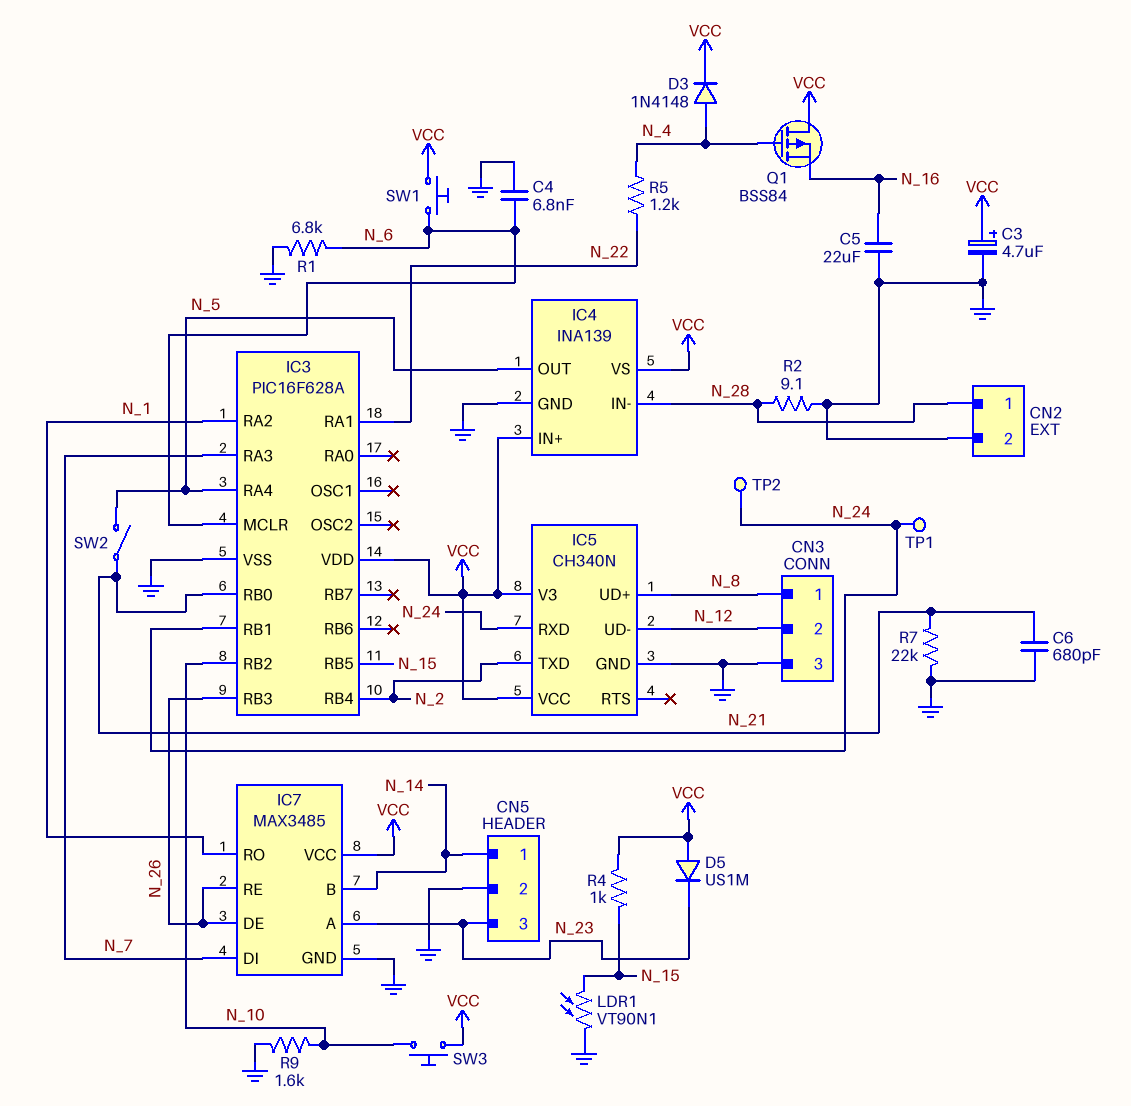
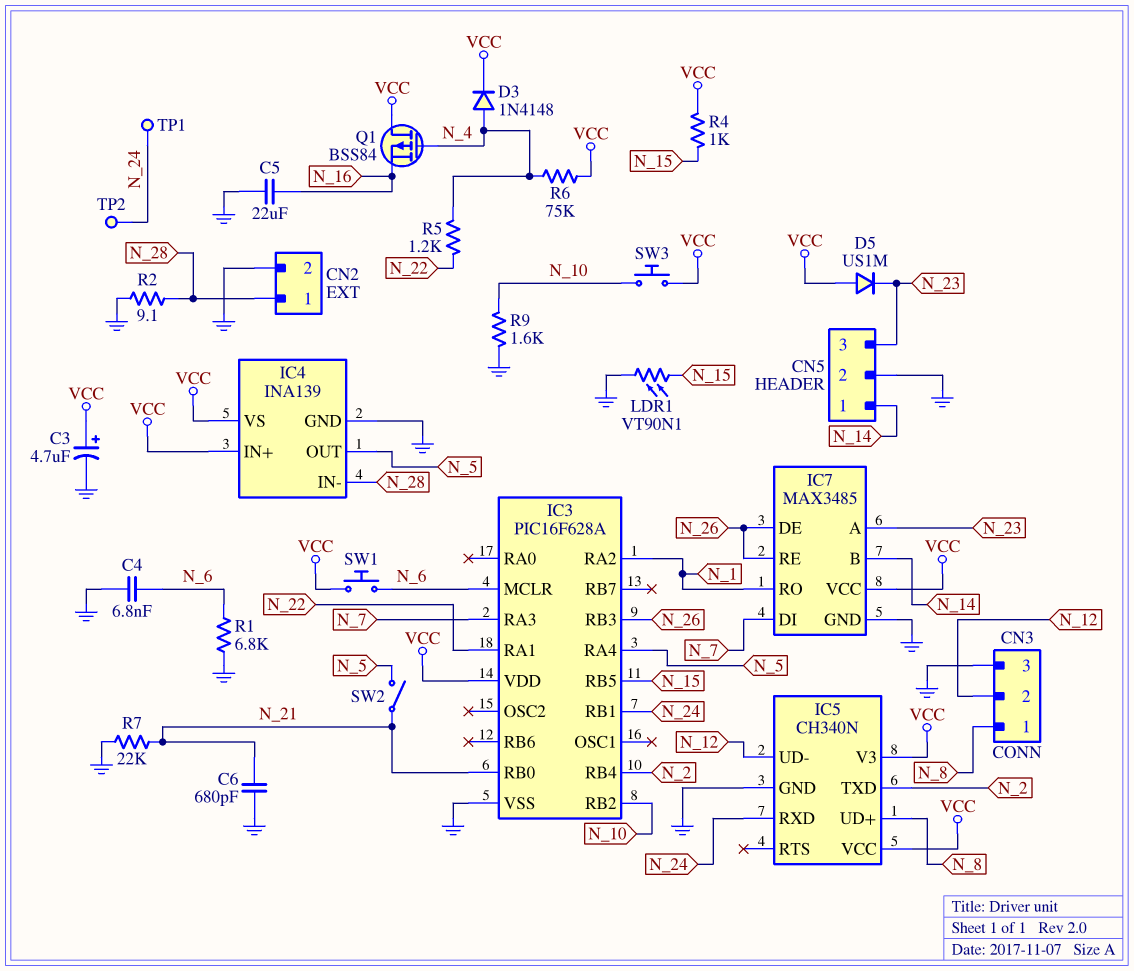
R6: none -> 75k (N_4, VCC)

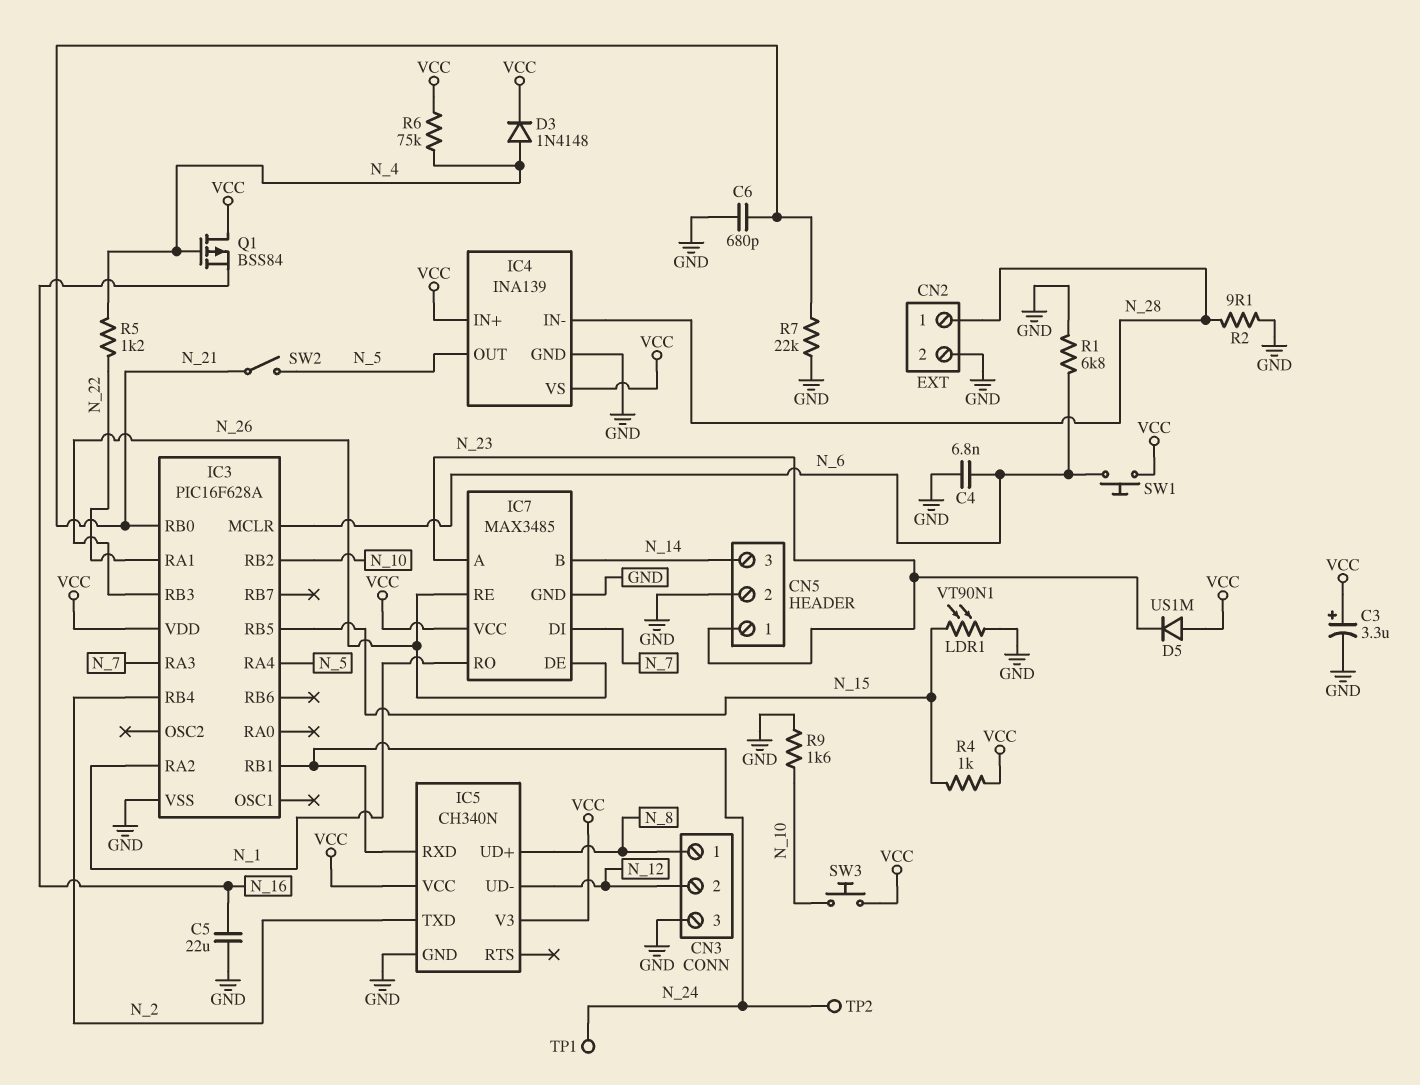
C3: 4.7uF (plus VCC, minus GND) -> 3.3uF (plus VCC, minus GND)
CN5 pin 1: N_14 -> N_23
CN5 pin 3: N_23 -> N_14

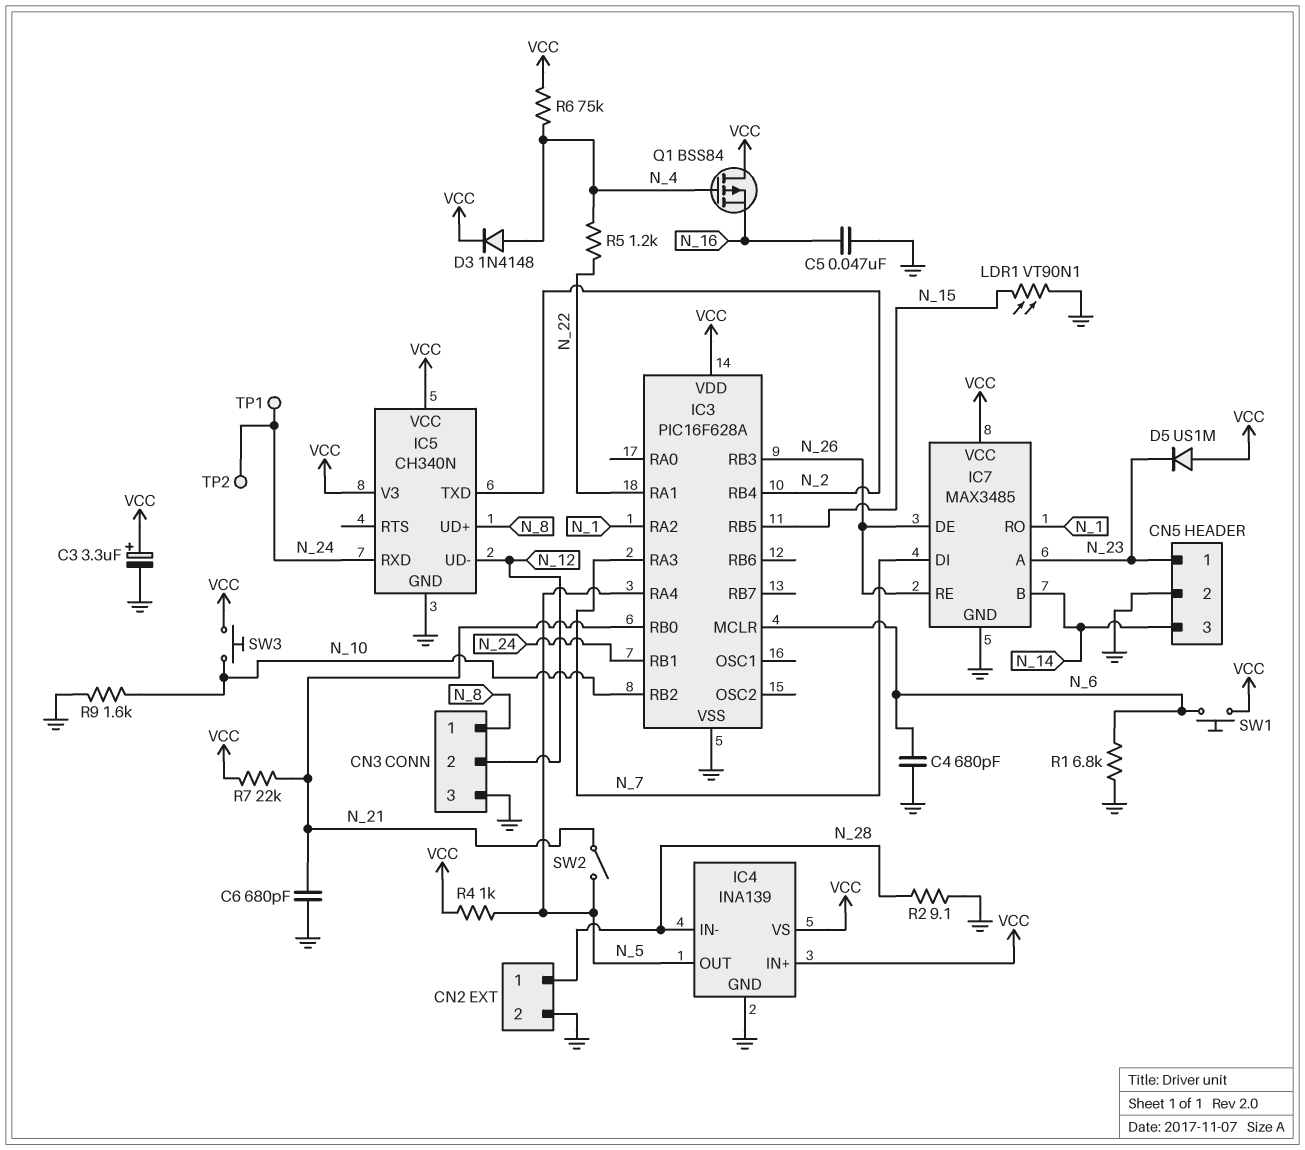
C4: 6.8nF (GND, N_6) -> 680pF (GND, N_6)
C5: 22uF (GND, N_16) -> 47nF (GND, N_16)
R4: 1k (N_15, VCC) -> 1k (N_5, VCC)
R7: 22k (GND, N_21) -> 22k (N_21, VCC)

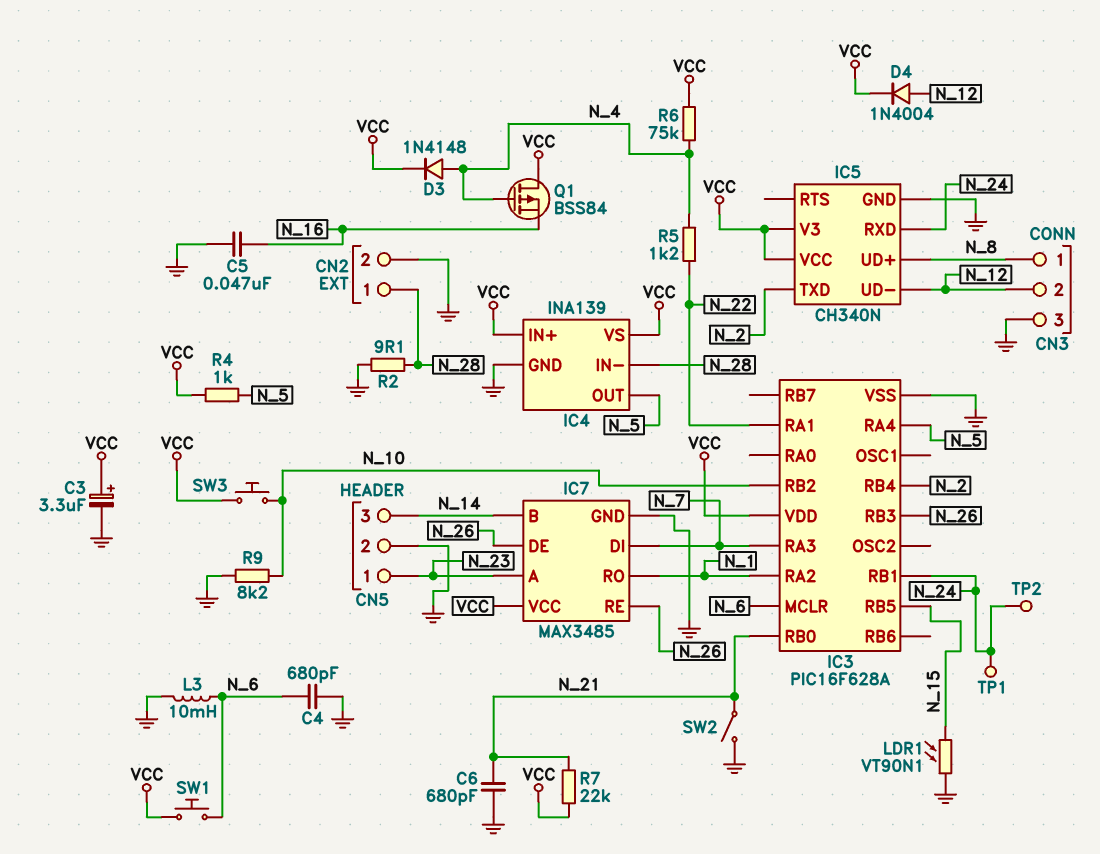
D4: none -> diode 1N4004 (A N_12, K VCC)
D5: diode US1M (A VCC, K N_23) -> none
L3: none -> 10mH (GND, N_6)
R1: 6.8k (GND, N_6) -> none
R9: 1.6k (GND, N_10) -> 8.2k (GND, N_10)
SW2: switch (N_5, N_21) -> switch (GND, N_21)

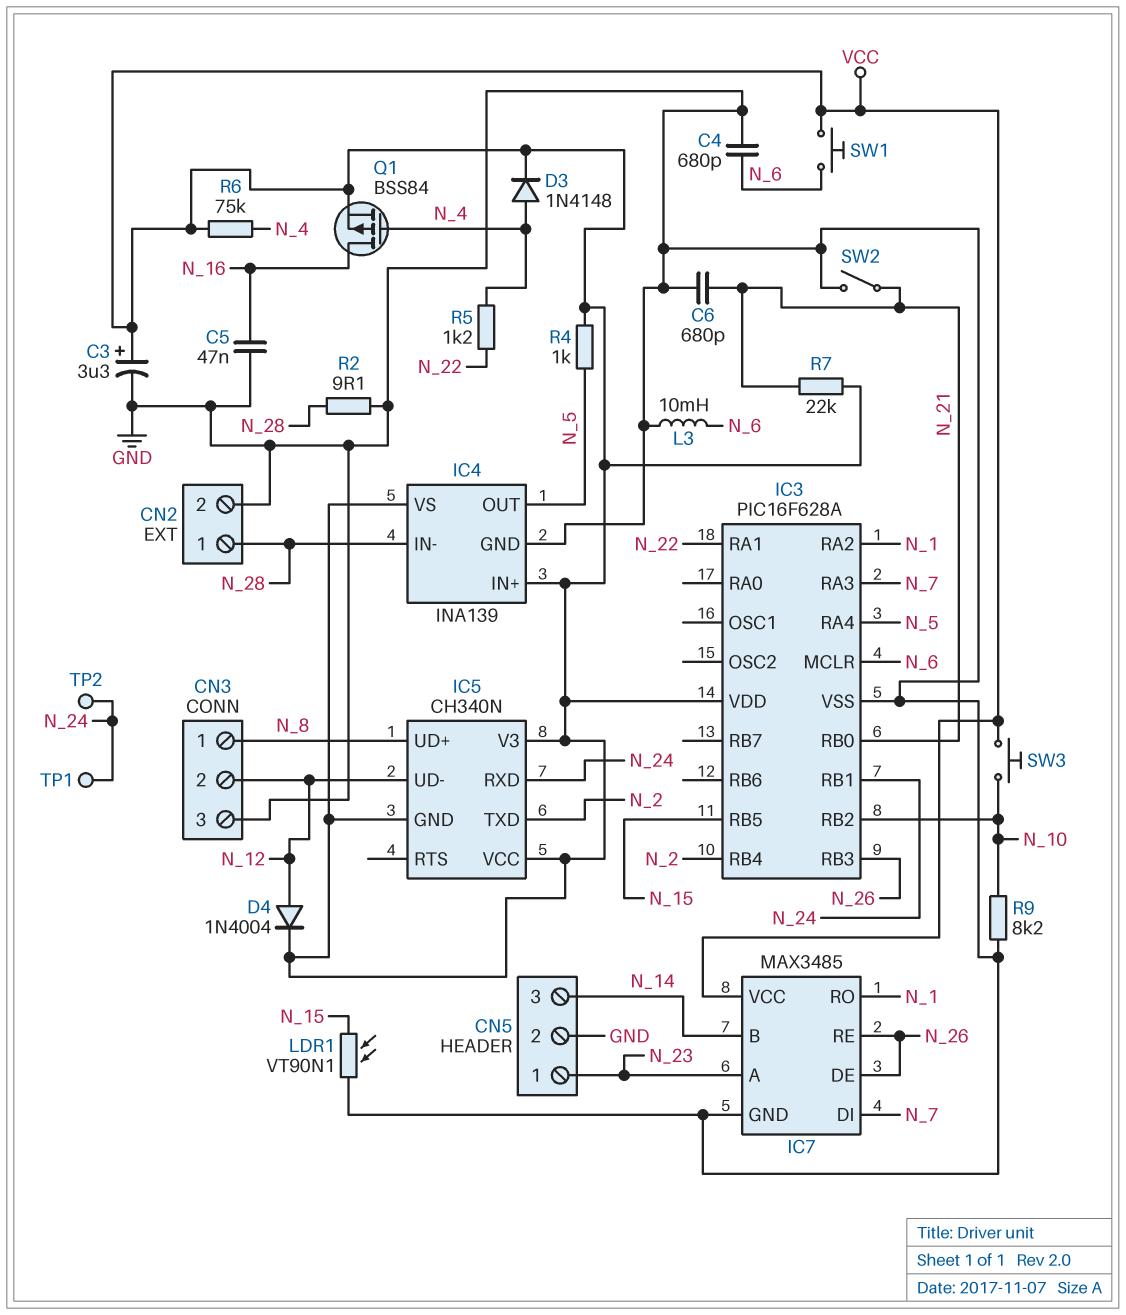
IC5 pin GND: GND -> VCC
Q1: PMOS BSS84 (G N_4, D VCC, S N_16) -> PMOS BSS84 (G N_4, D N_16, S VCC)

